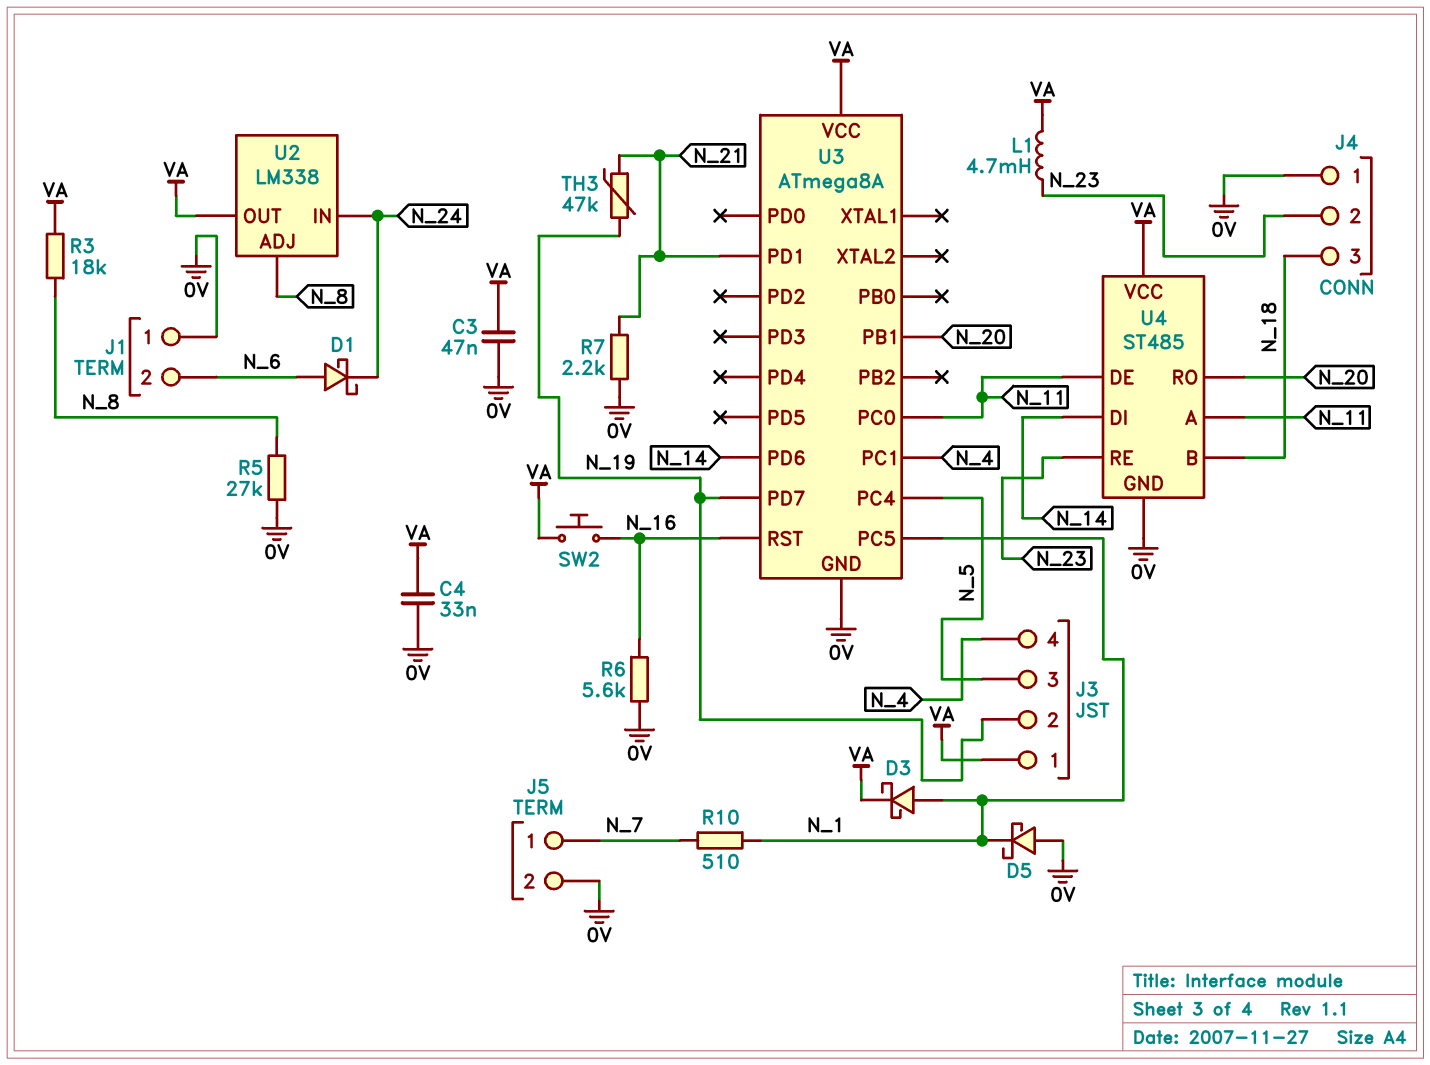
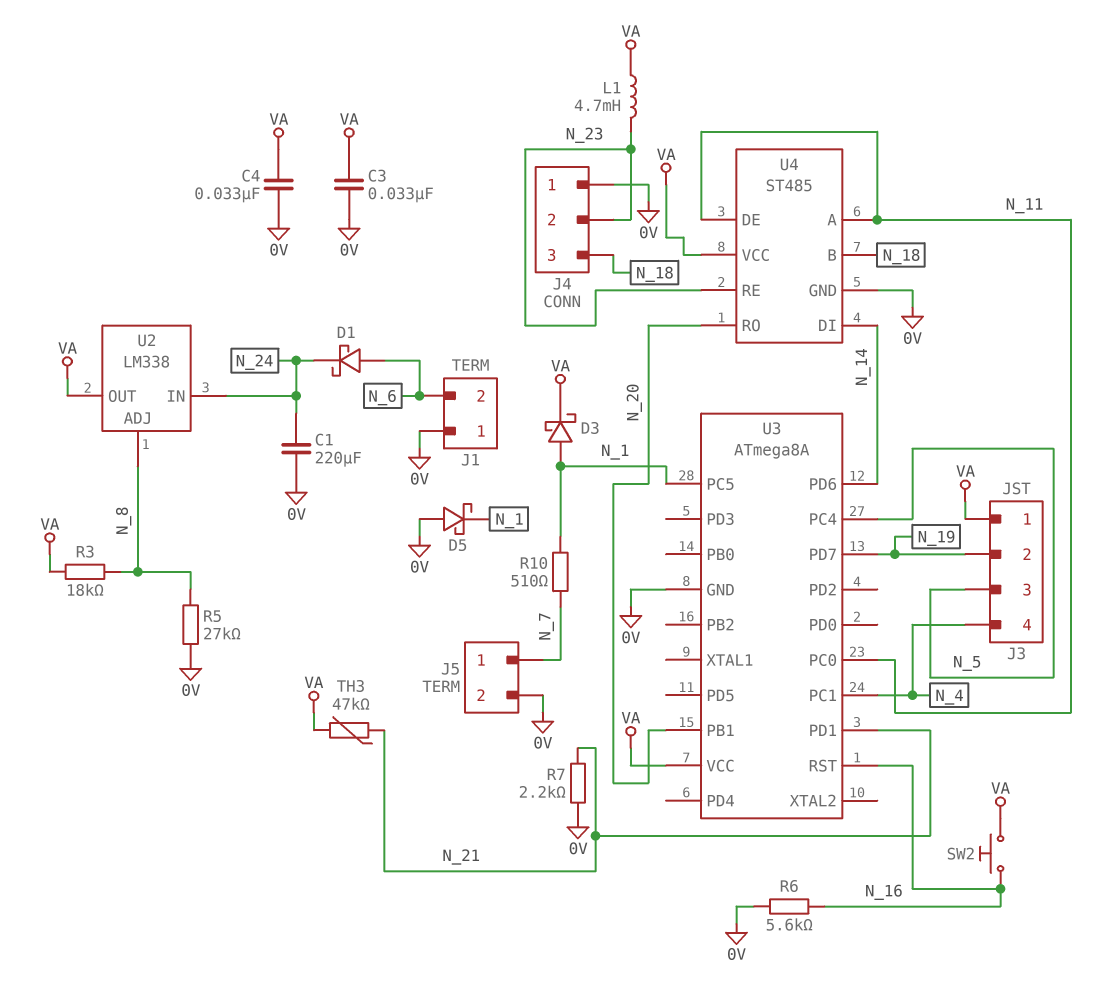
C1: none -> 220uF (0V, N_24)
C3: 47nF (0V, VA) -> 33nF (0V, VA)
TH3: 47k (N_19, N_21) -> 47k (N_21, VA)

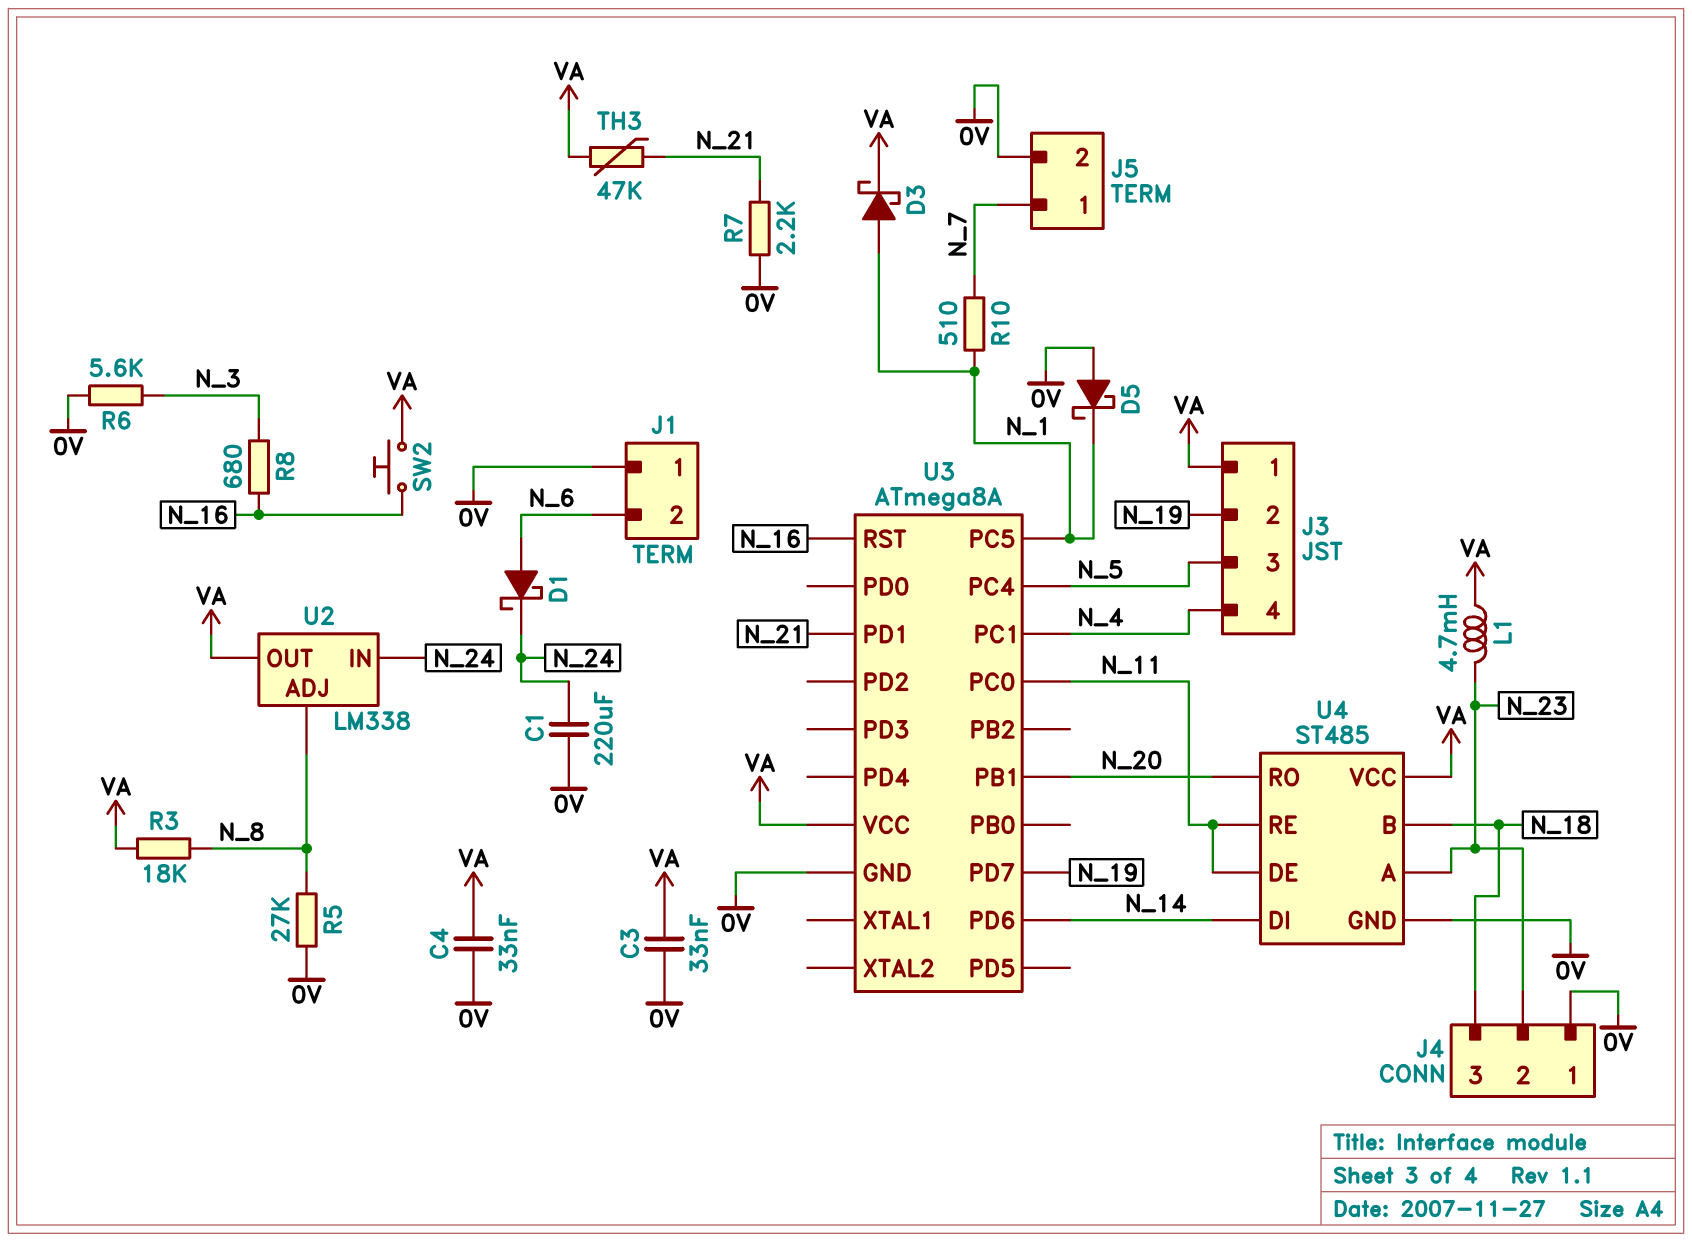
R6: 5.6k (0V, N_16) -> 5.6k (0V, N_3)
R8: none -> 680 (N_3, N_16)
U4 pin A: N_11 -> N_23
U4 pin RE: N_23 -> N_11

